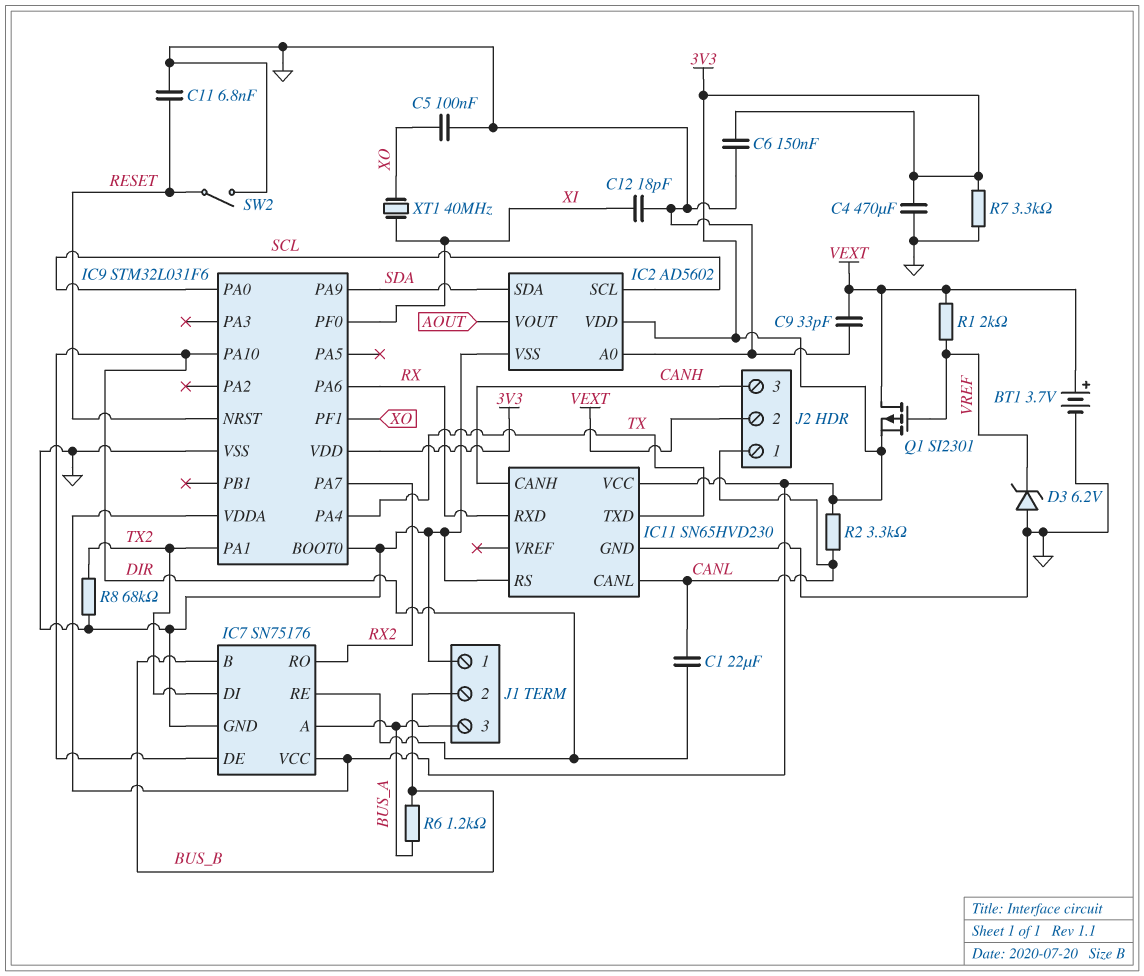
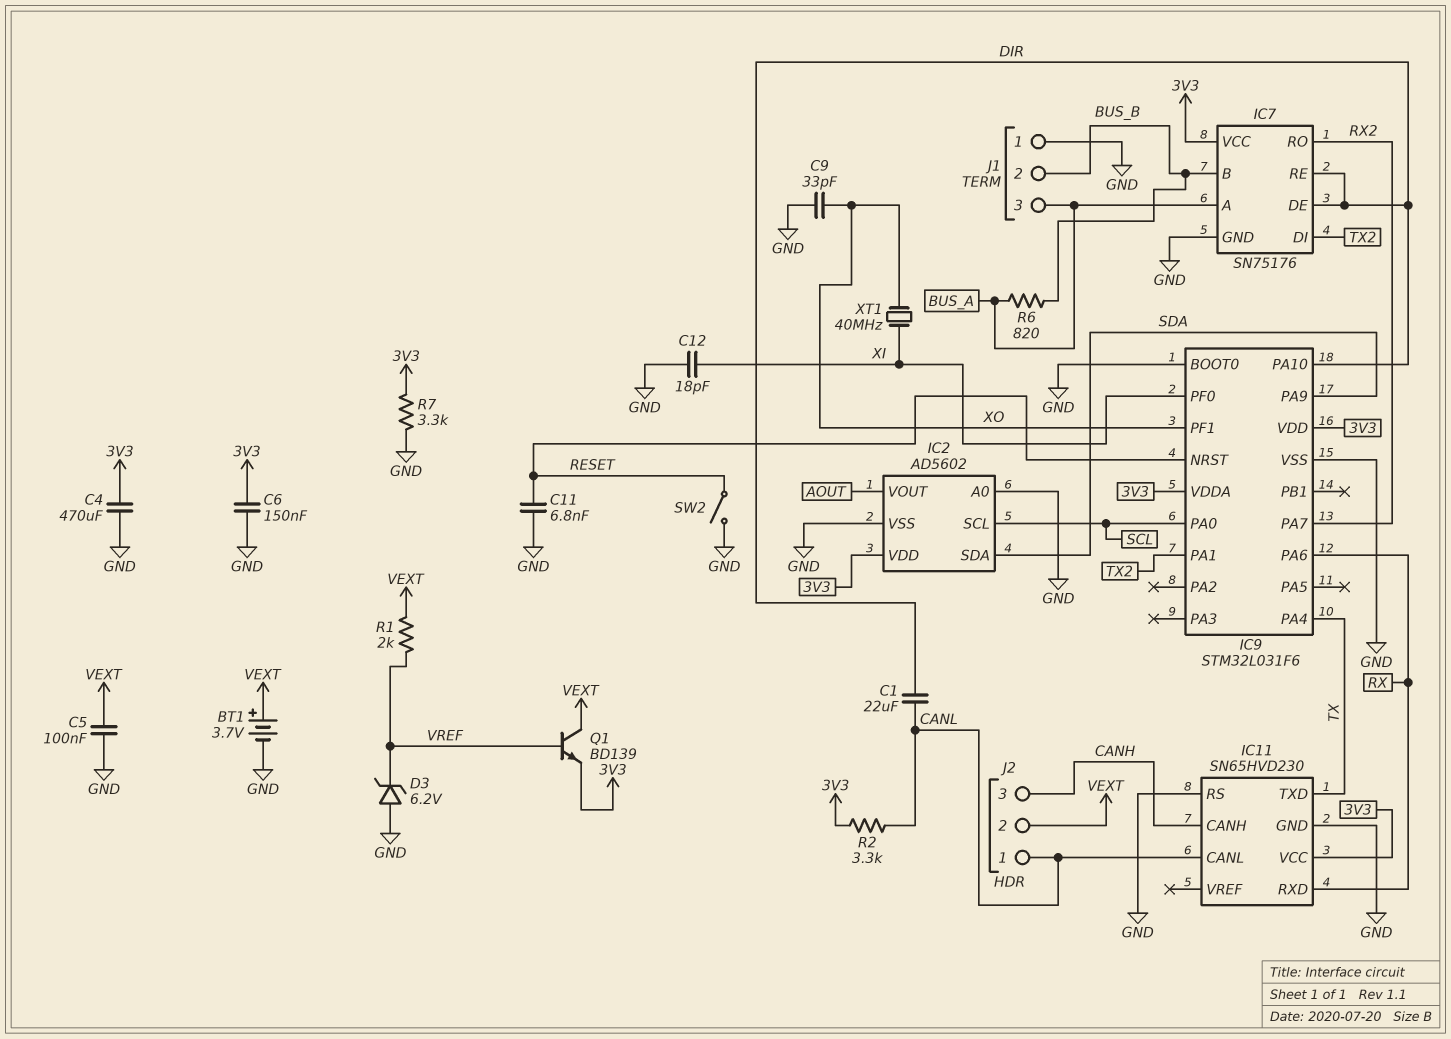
C5: 100nF (GND, XO) -> 100nF (GND, VEXT)
C9: 33pF (GND, VEXT) -> 33pF (GND, XO)
Q1: PMOS SI2301 (G VREF, D VEXT, S 3V3) -> NPN BD139 (B VREF, C VEXT, E 3V3)
R6: 1.2k (BUS_A, BUS_B) -> 820 (BUS_A, BUS_B)
R8: 68k (GND, TX2) -> none

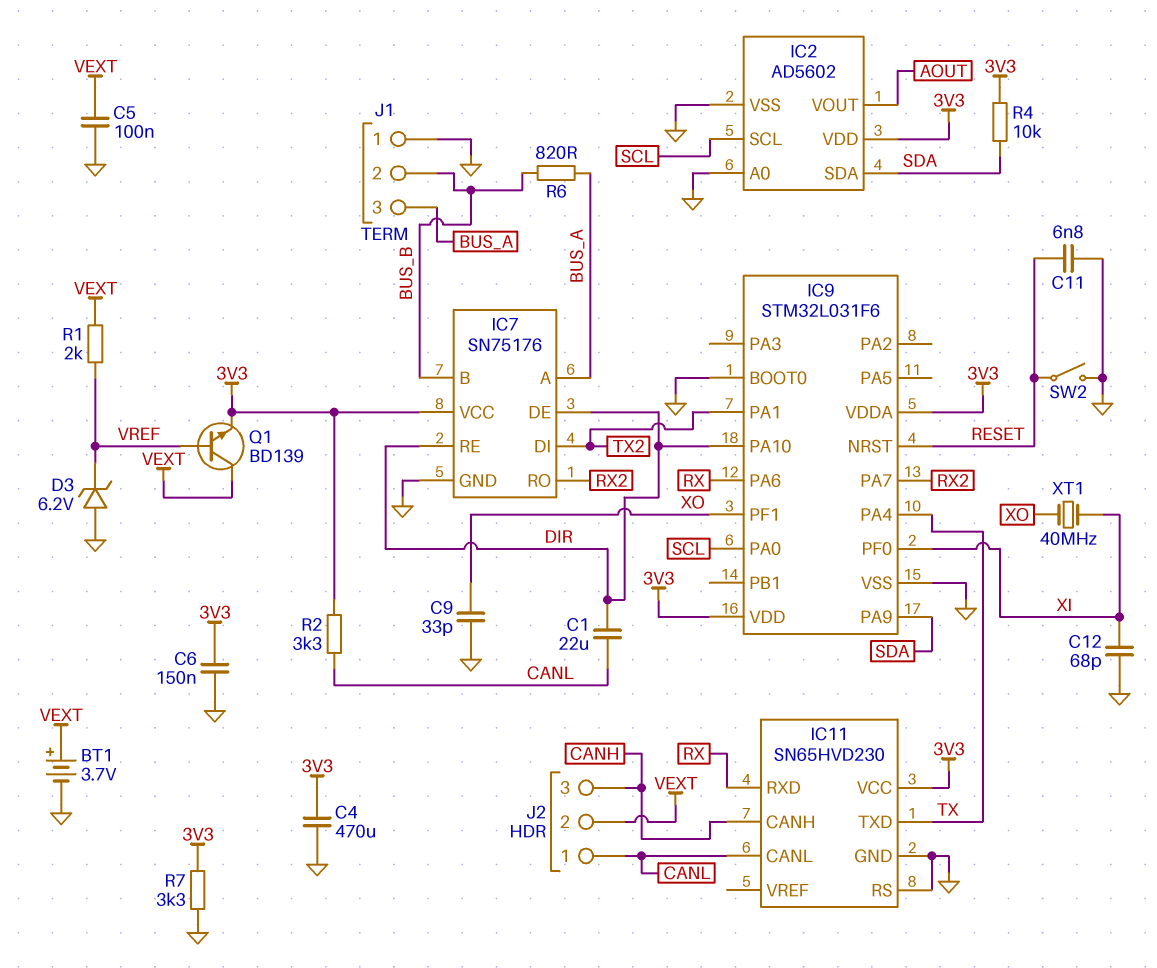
C12: 18pF (GND, XI) -> 68pF (GND, XI)
R4: none -> 10k (3V3, SDA)

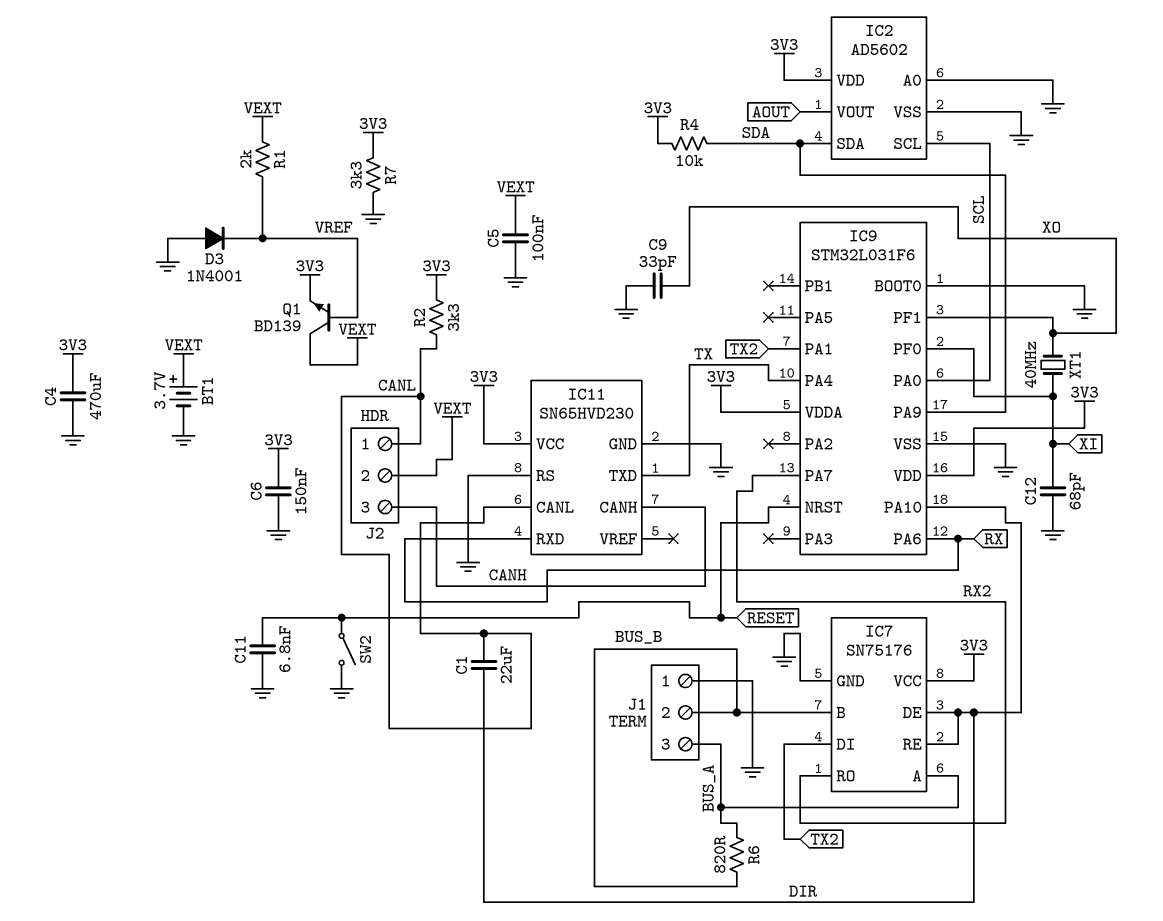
D3: zener 6.2V (A GND, K VREF) -> diode 1N4001 (A GND, K VREF)

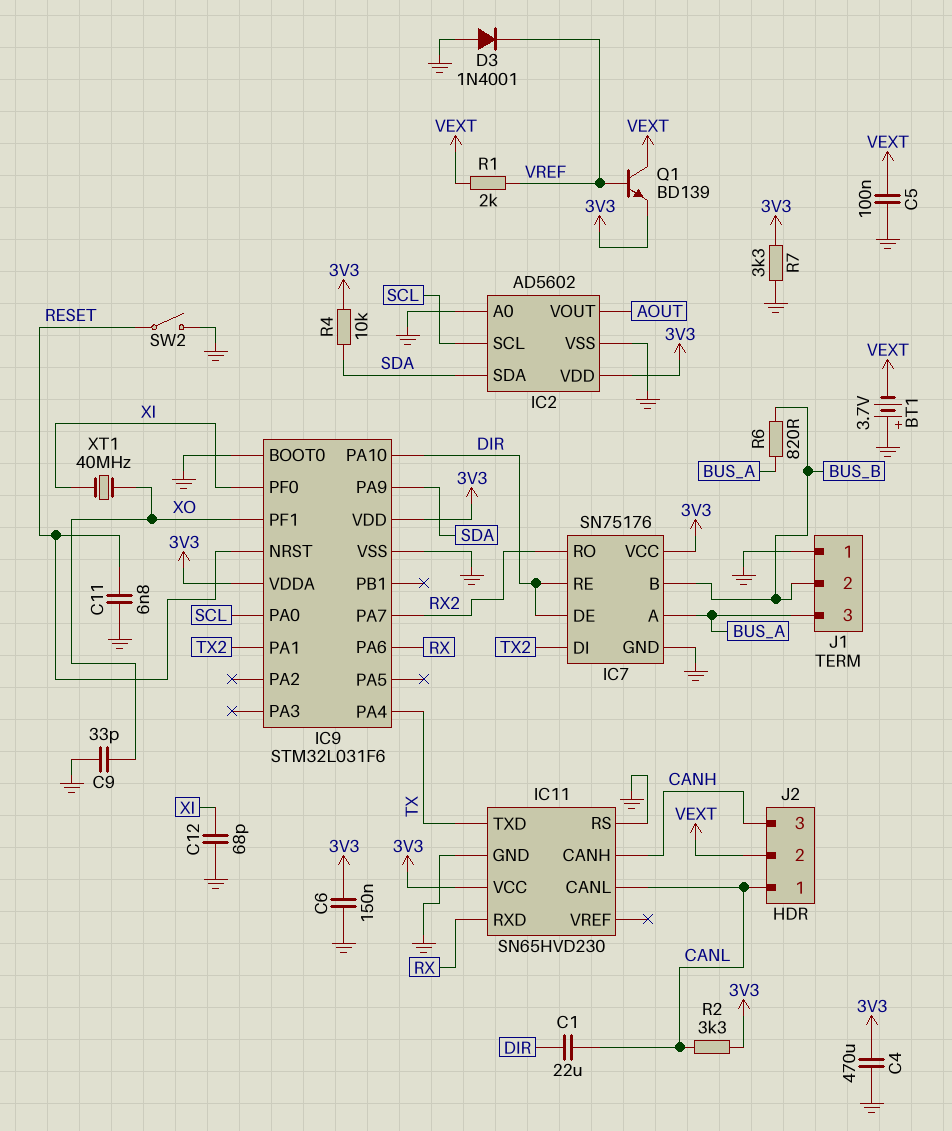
BT1: 3.7V (plus VEXT, minus GND) -> 3.7V (plus GND, minus VEXT)

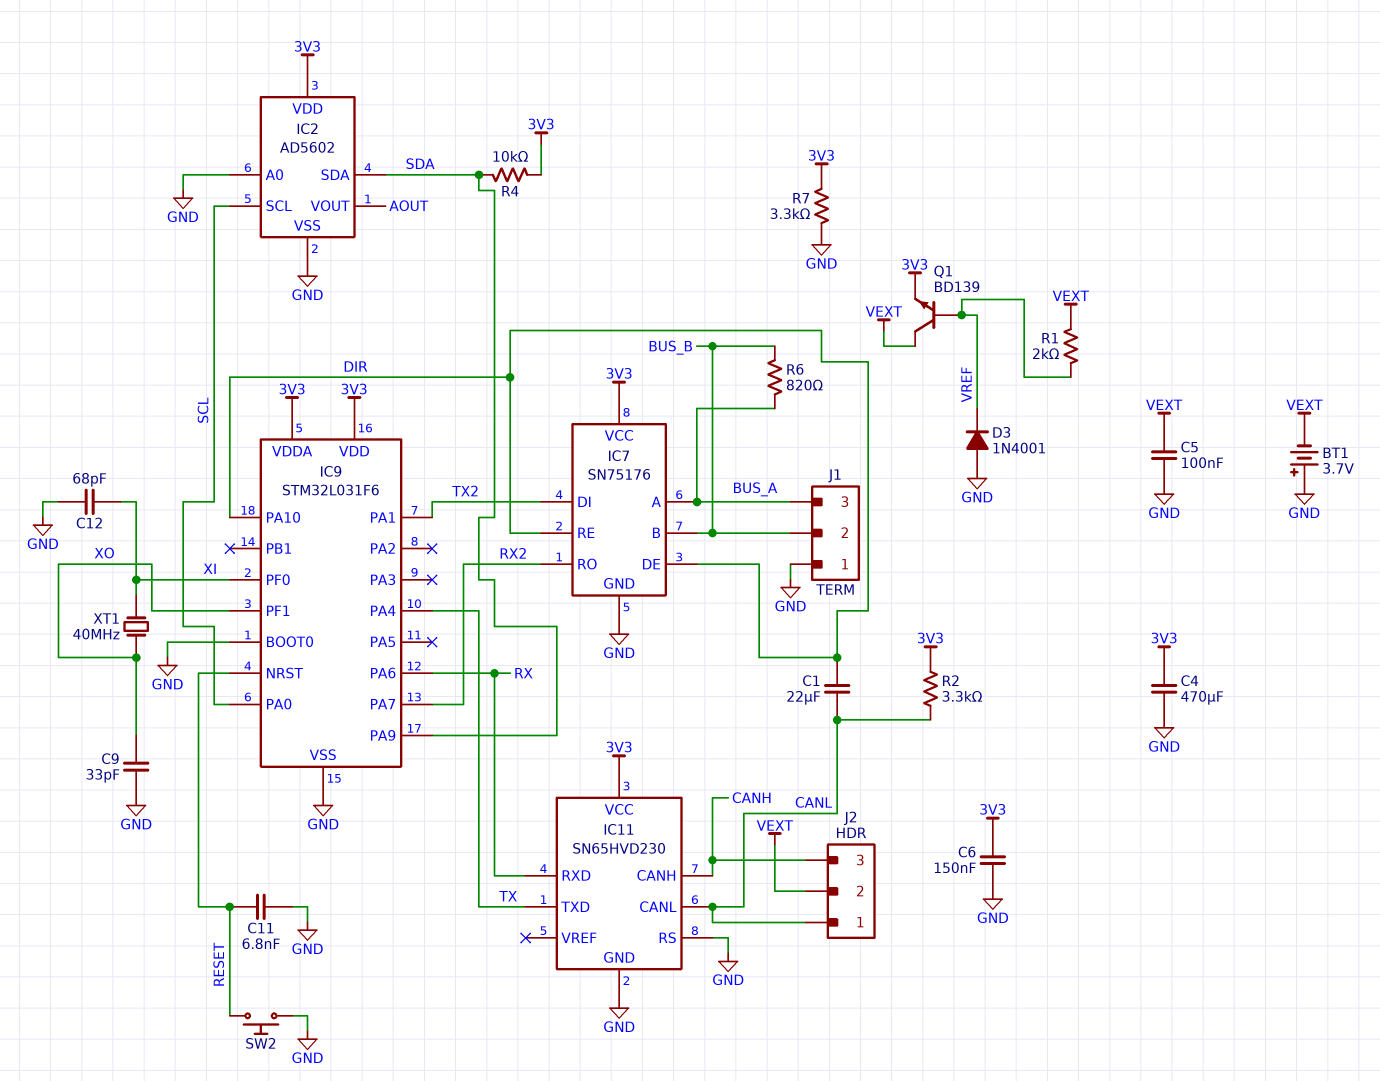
SW2: switch (GND, RESET) -> button (GND, RESET)

